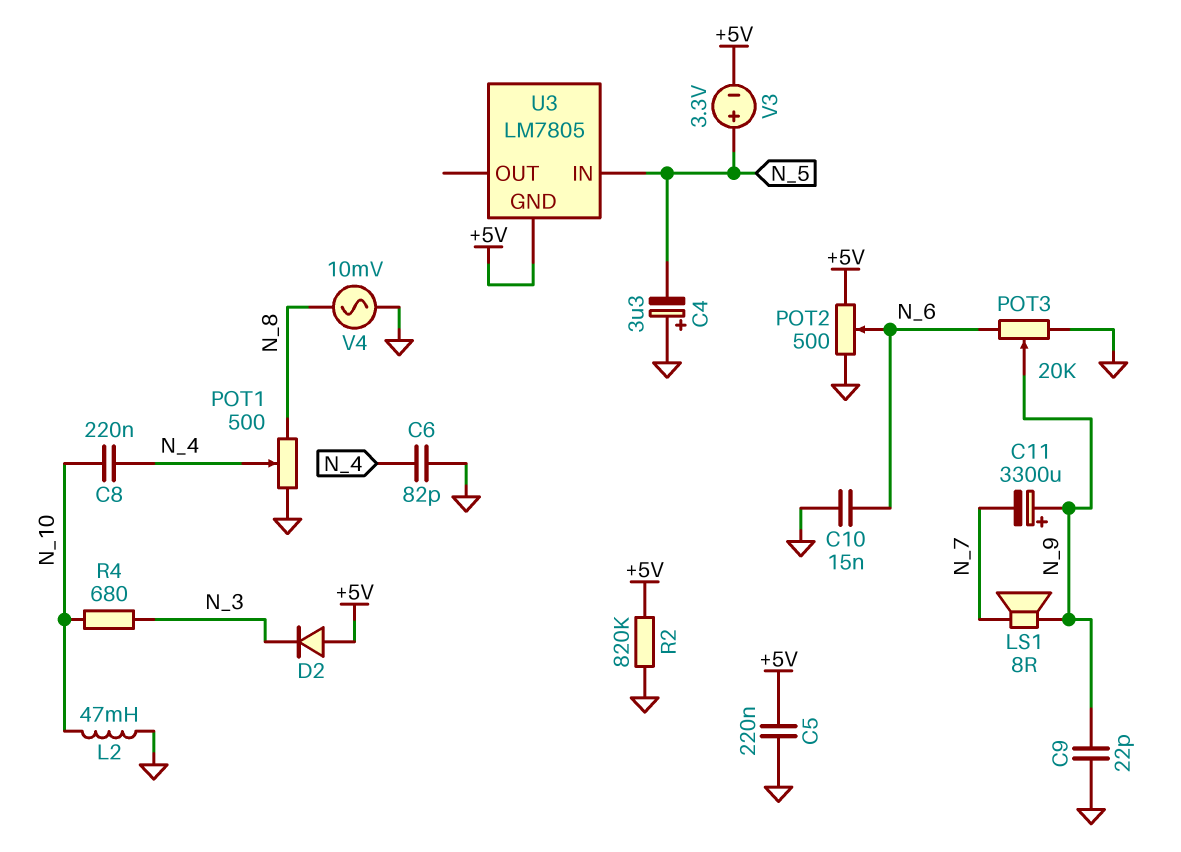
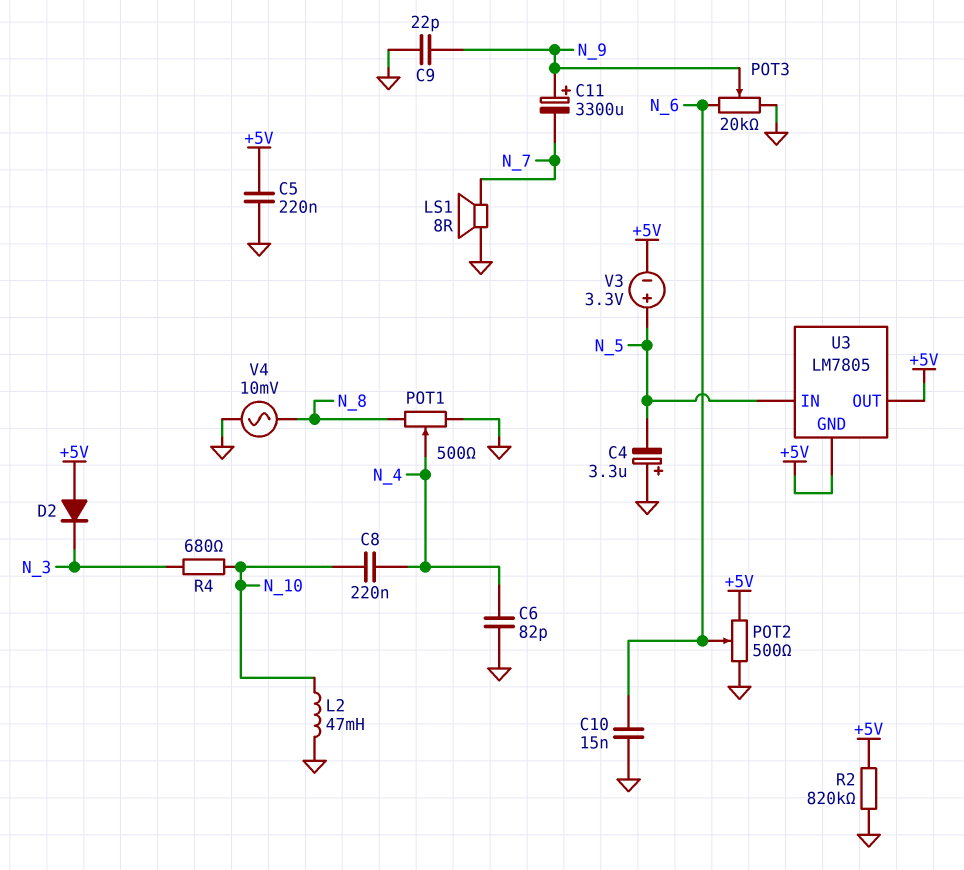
LS1: speaker 8R (N_7, N_9) -> speaker 8R (GND, N_7)
U3 pin OUT: none -> +5V

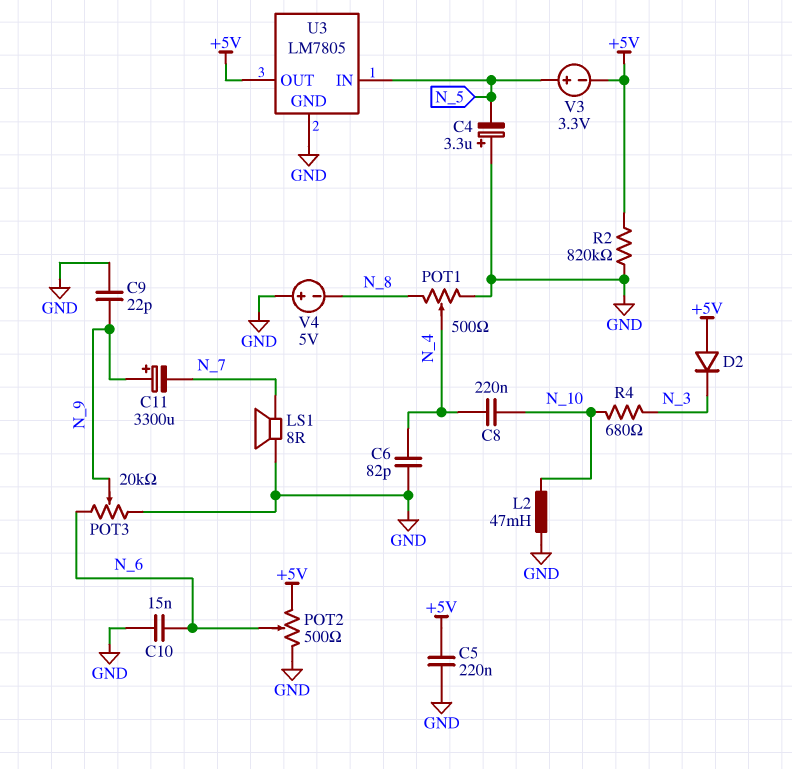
U3 pin GND: +5V -> GND
V4: AC 10mV (GND, N_8) -> 5V (plus GND, minus N_8)

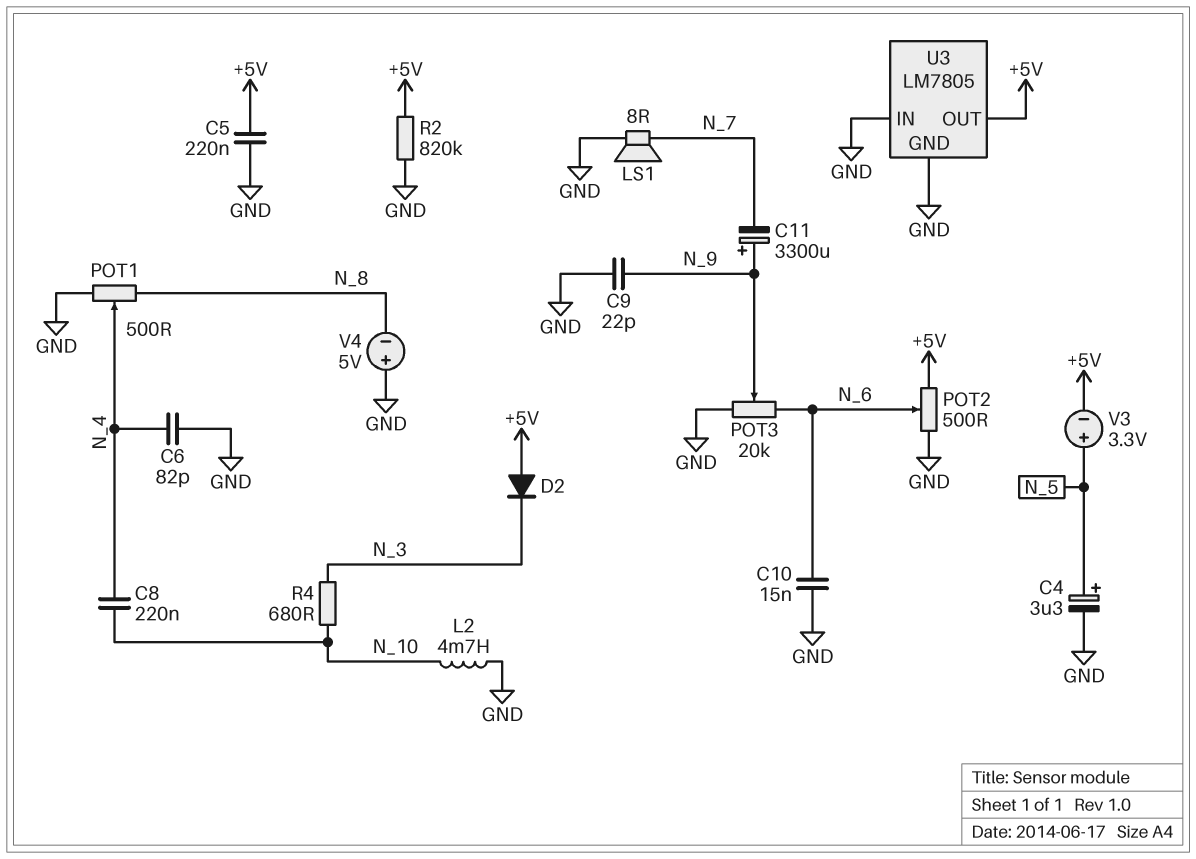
C4: 3.3uF (plus GND, minus N_5) -> 3.3uF (plus N_5, minus GND)
L2: 47mH (GND, N_10) -> 4.7mH (GND, N_10)
U3 pin IN: N_5 -> GND

